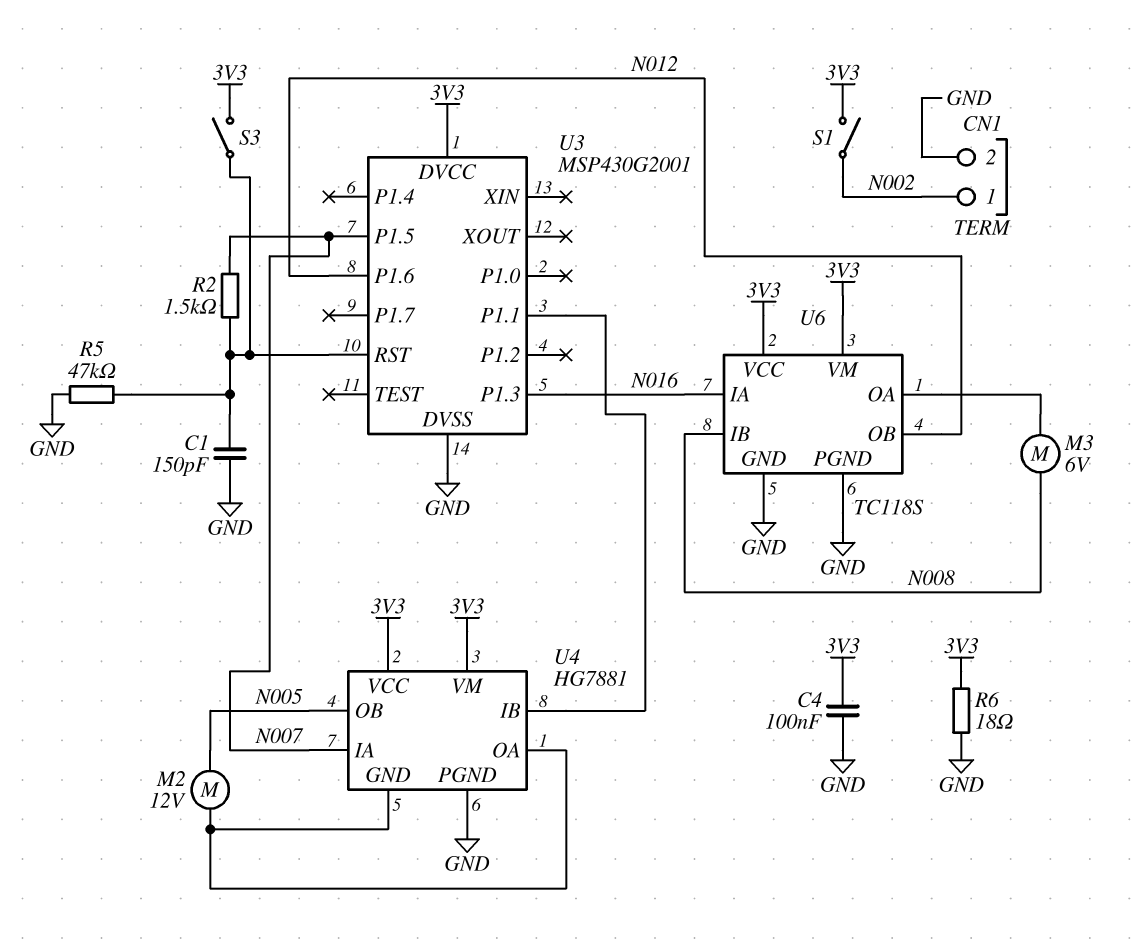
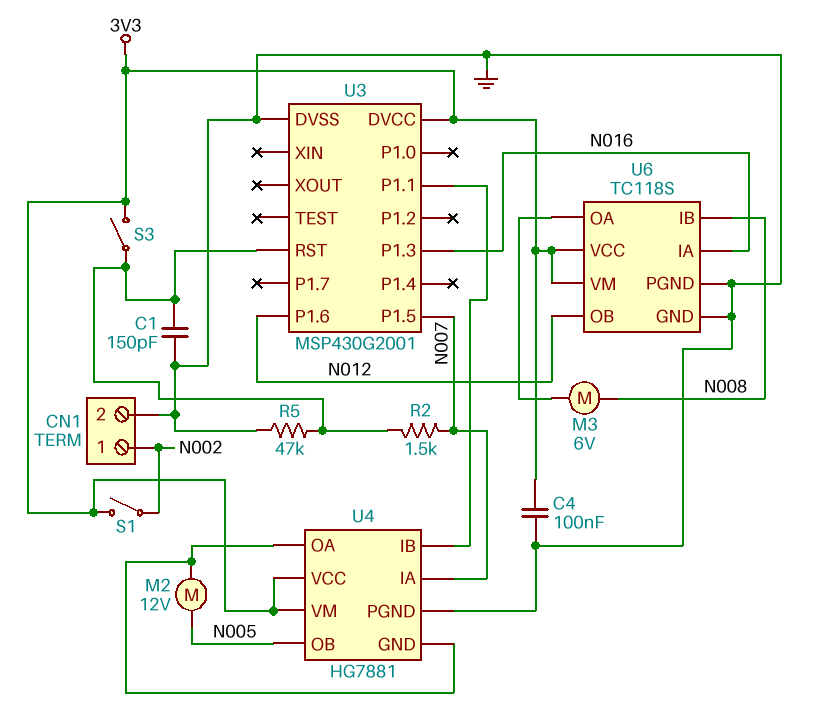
R6: 18 (3V3, GND) -> none

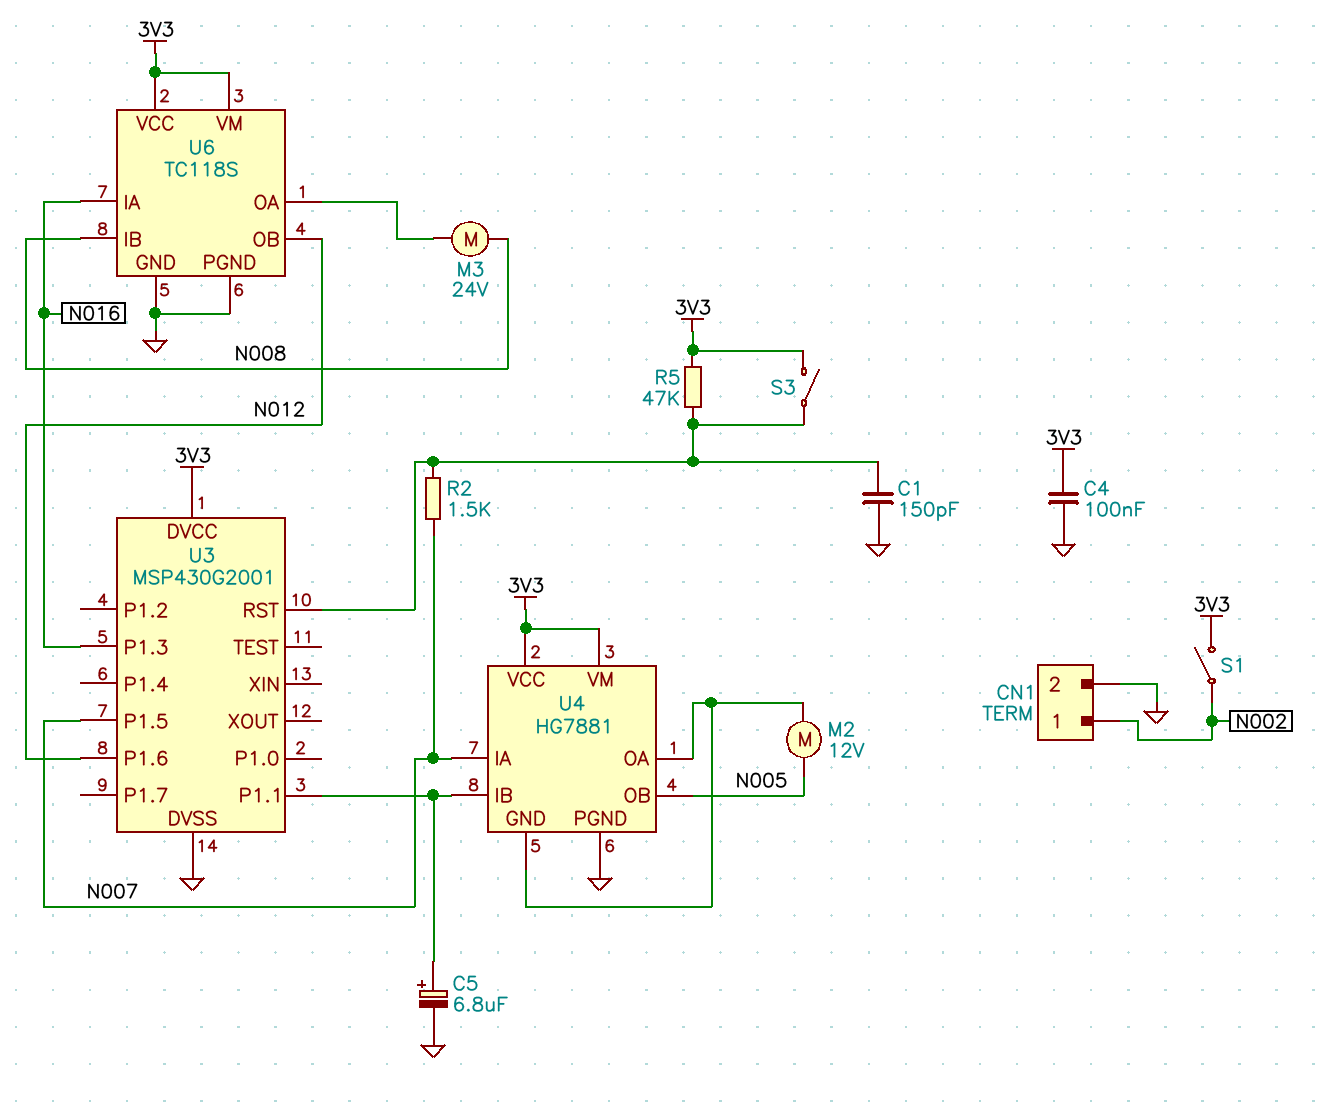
C5: none -> 6.8uF (plus U3/P1.1, minus GND)
M3: motor 6V (N008, U6/OA) -> motor 24V (N008, U6/OA)
R5: 47k (GND, U3/RST) -> 47k (3V3, U3/RST)

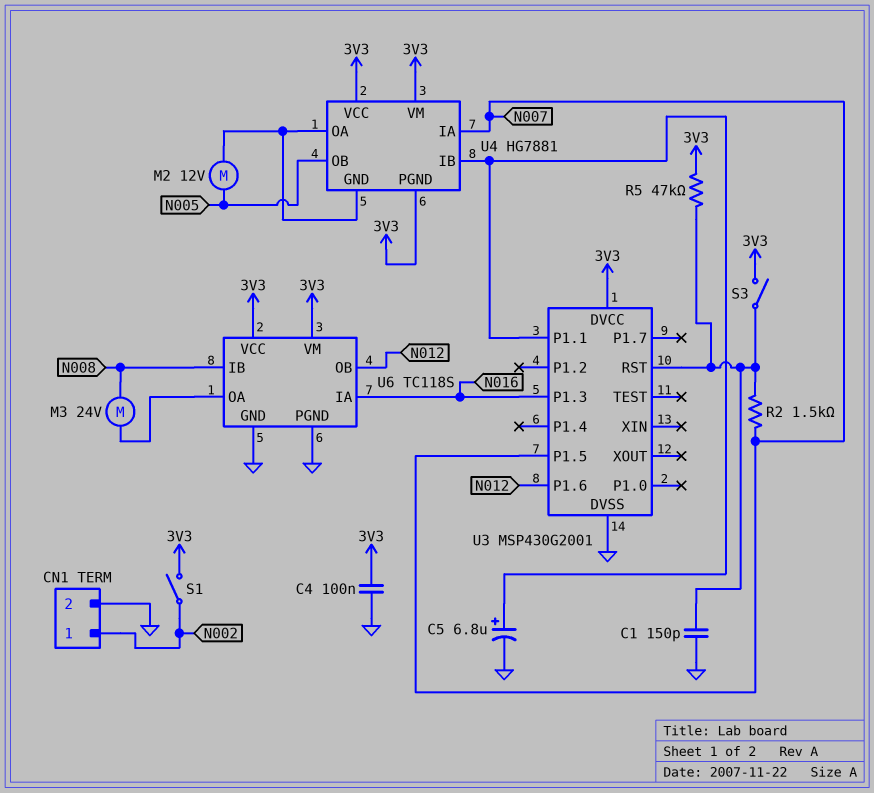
U4 pin PGND: GND -> 3V3

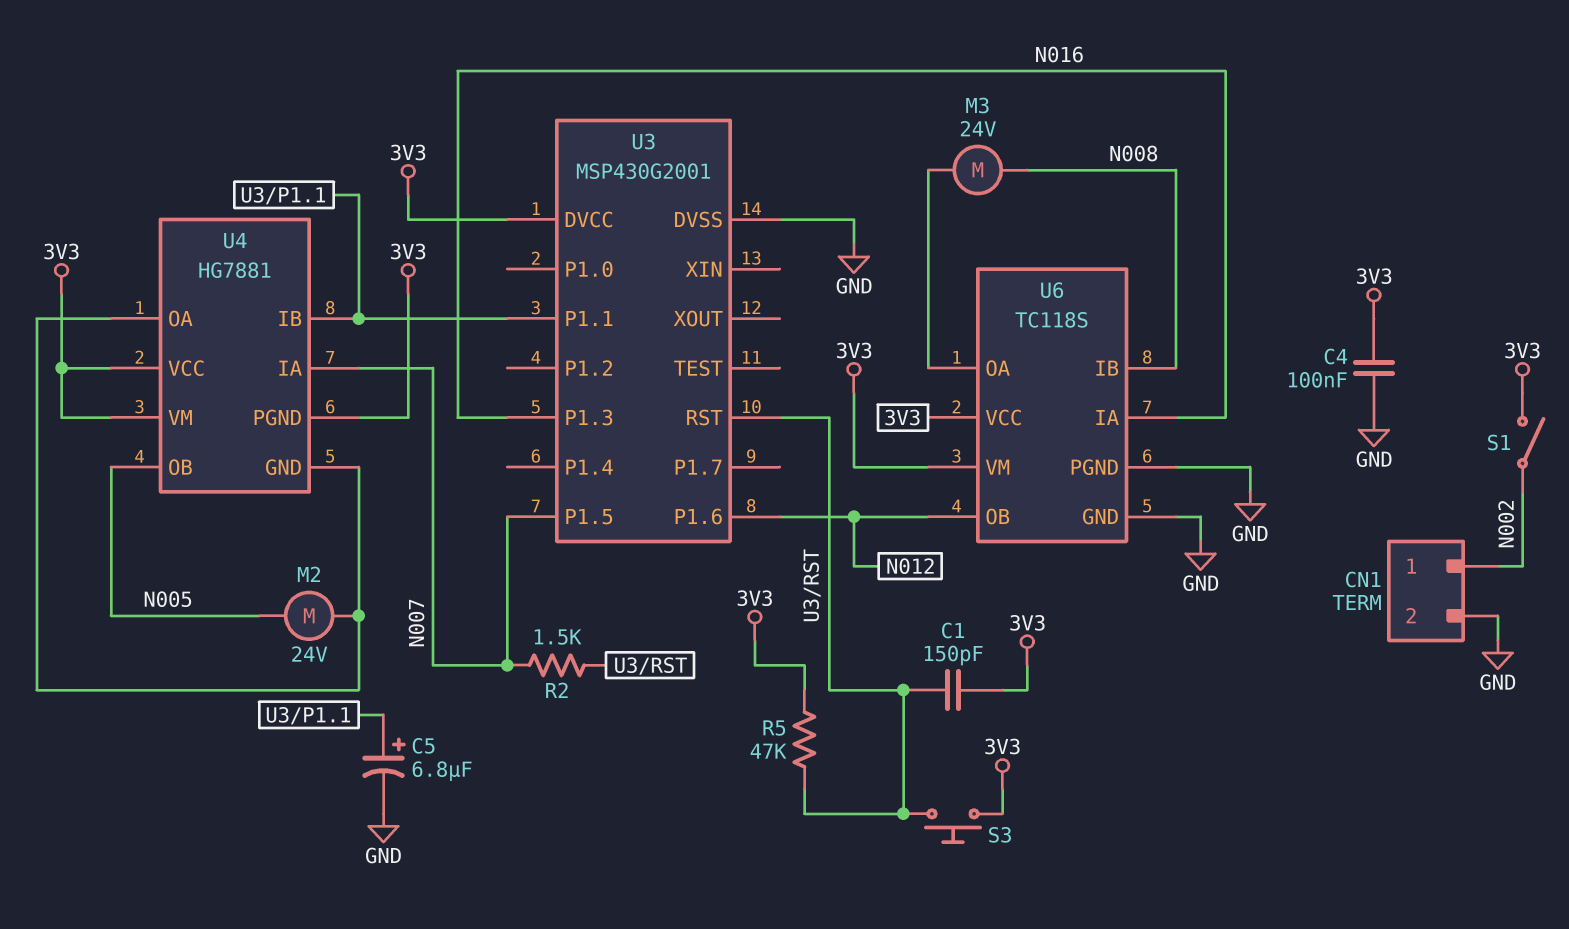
C1: 150pF (GND, U3/RST) -> 150pF (3V3, U3/RST)
M2: motor 12V (N005, U4/GND) -> motor 24V (N005, U4/GND)
S3: switch (3V3, U3/RST) -> button (3V3, U3/RST)

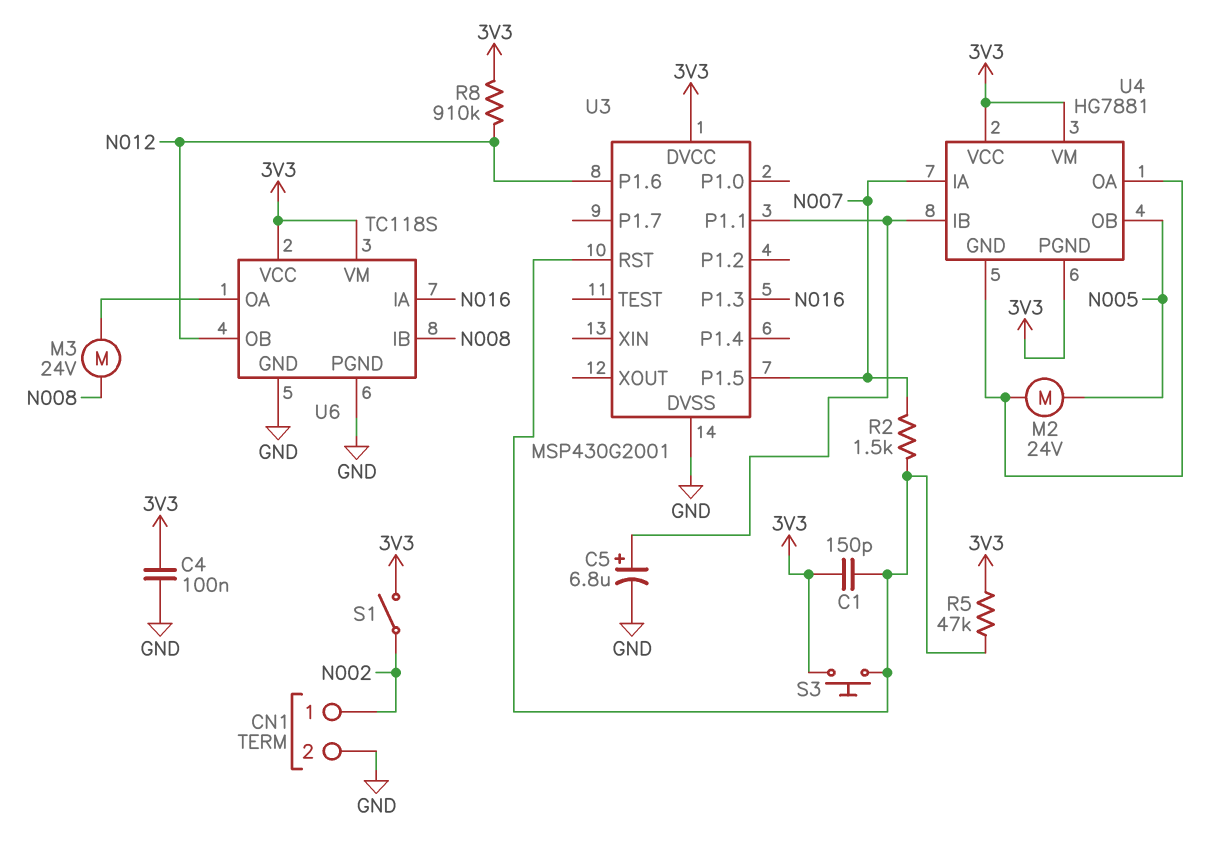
R8: none -> 910k (3V3, N012)

